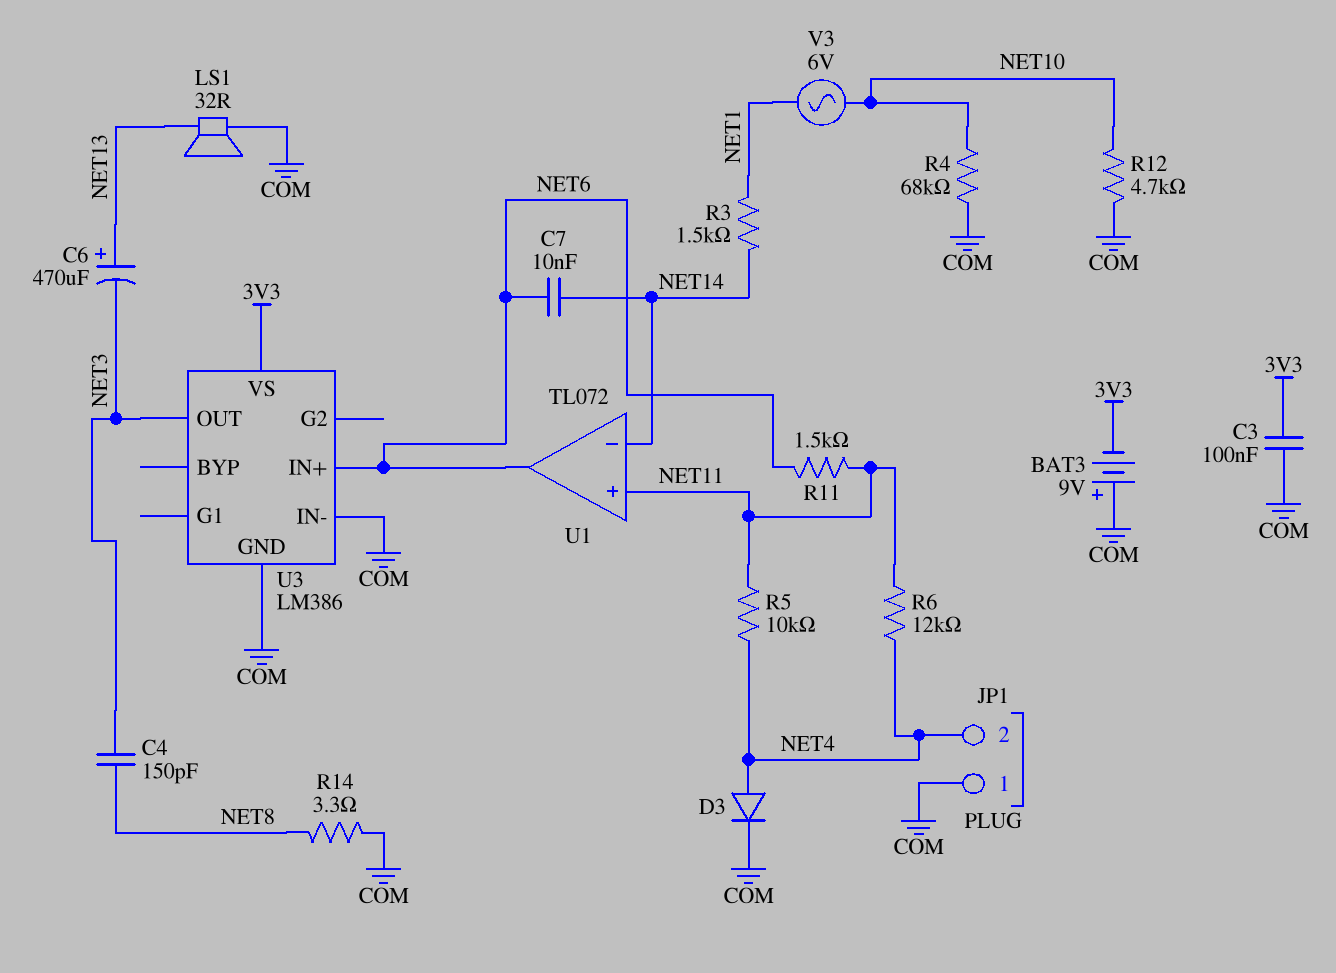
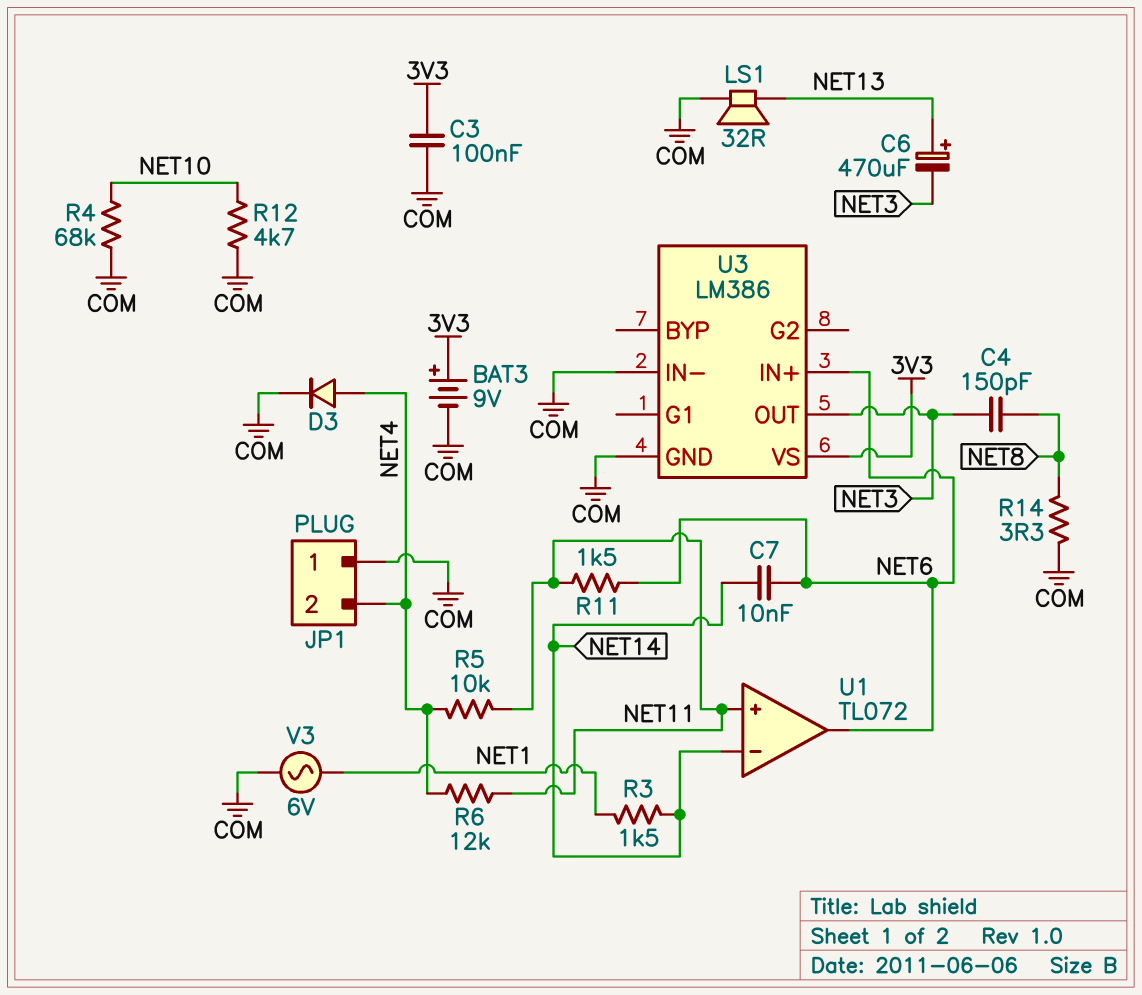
BAT3: 9V (plus COM, minus 3V3) -> 9V (plus 3V3, minus COM)
V3: AC 6V (NET1, NET10) -> AC 6V (COM, NET1)

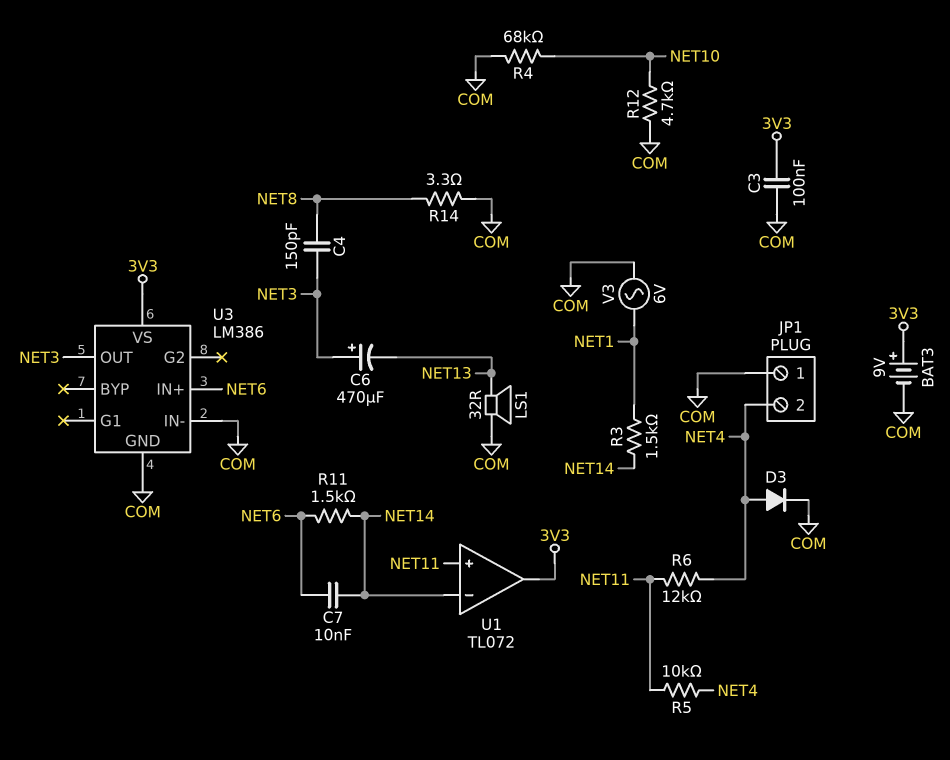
C6: 470uF (plus NET13, minus NET3) -> 470uF (plus NET3, minus NET13)
R11: 1.5k (NET6, NET11) -> 1.5k (NET6, NET14)
U1 pin out: NET6 -> 3V3

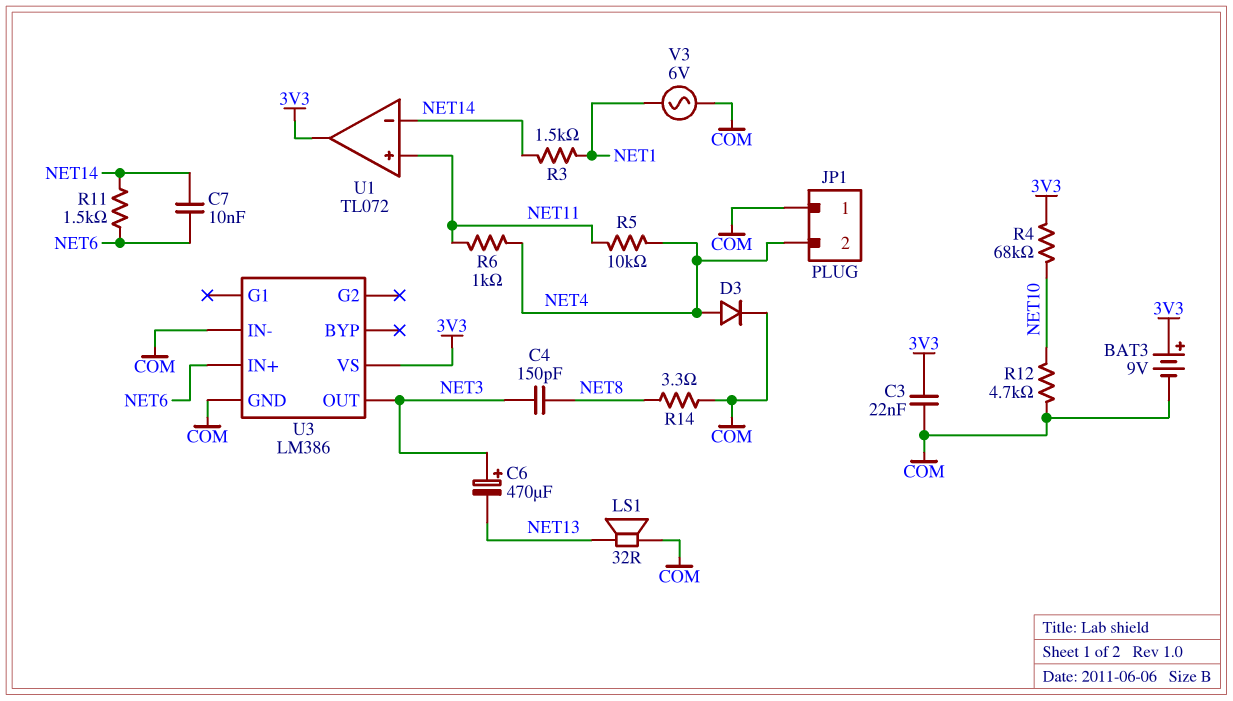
C3: 100nF (3V3, COM) -> 22nF (3V3, COM)
R4: 68k (COM, NET10) -> 68k (3V3, NET10)
R6: 12k (NET4, NET11) -> 1k (NET4, NET11)

